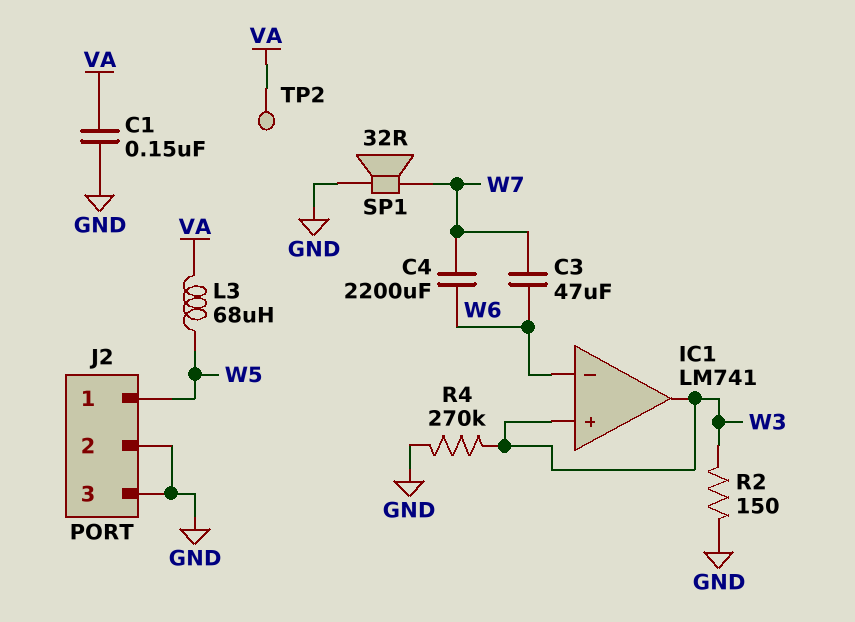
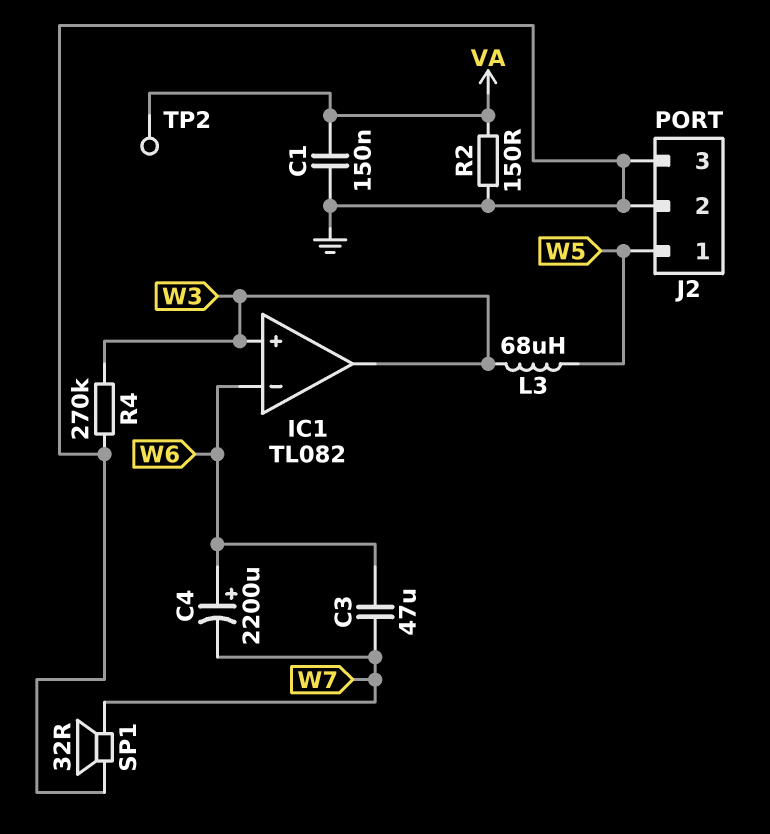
C4: 2200uF (W6, W7) -> 2200uF (plus W6, minus W7)
IC1: LM741 -> TL082
L3: 68uH (VA, W5) -> 68uH (W3, W5)
R2: 150 (GND, W3) -> 150 (GND, VA)

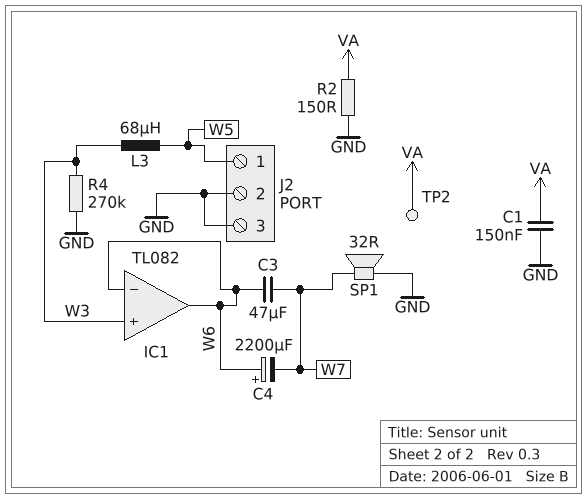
IC1 pin out: W3 -> W6

